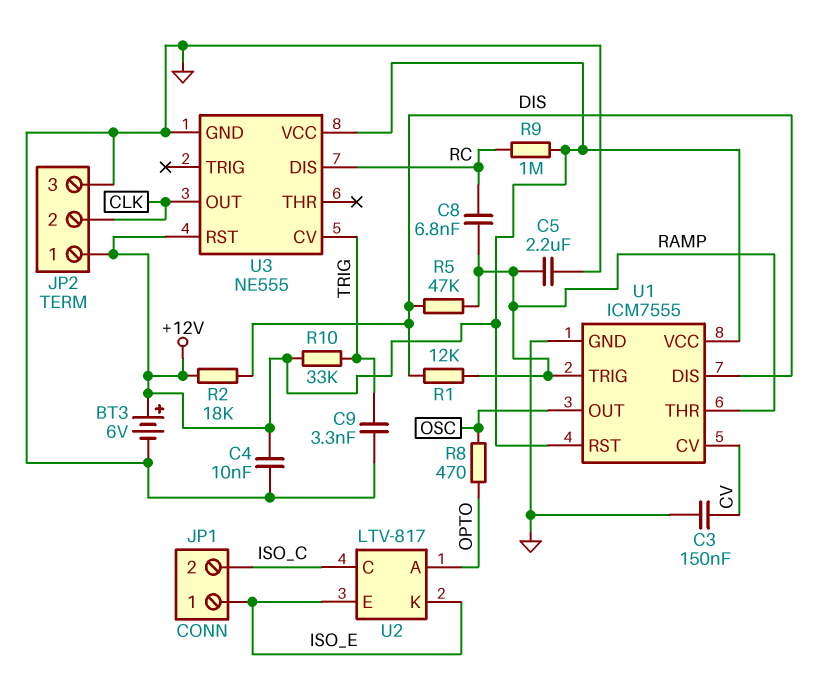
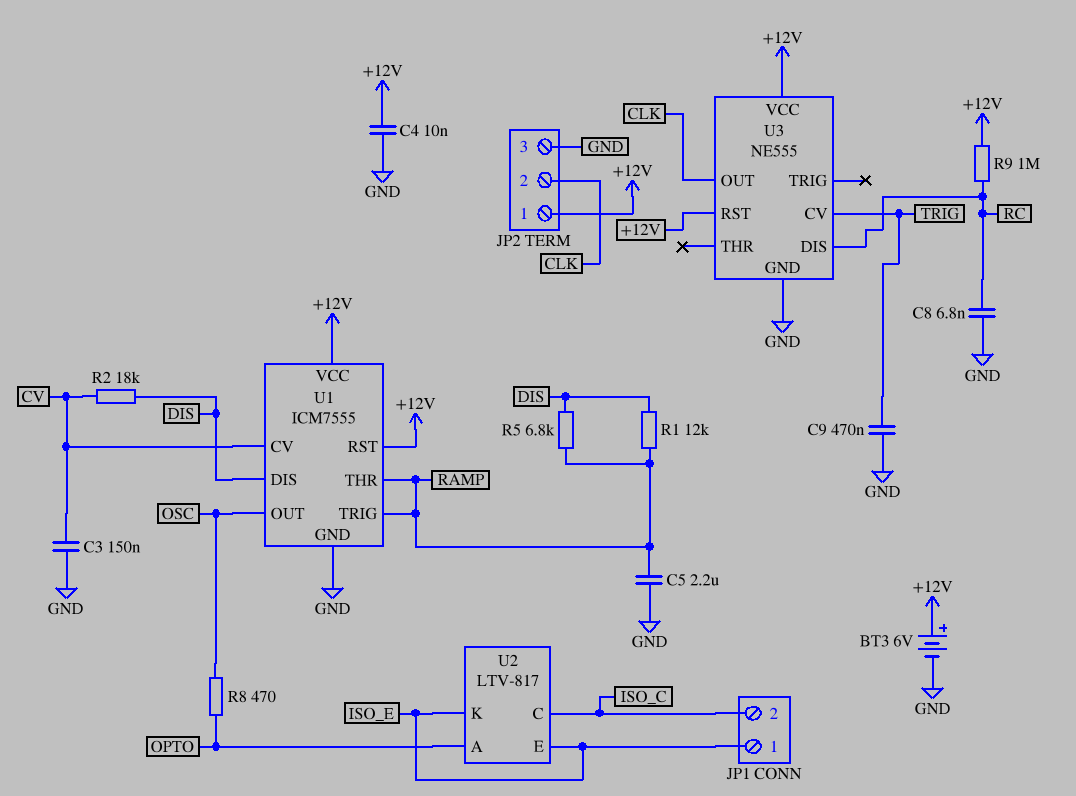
C8: 6.8nF (RAMP, RC) -> 6.8nF (GND, RC)
C9: 3.3nF (GND, TRIG) -> 470nF (GND, TRIG)
R2: 18k (+12V, DIS) -> 18k (CV, DIS)
R5: 47k (DIS, RAMP) -> 6.8k (DIS, RAMP)
R10: 33k (+12V, TRIG) -> none

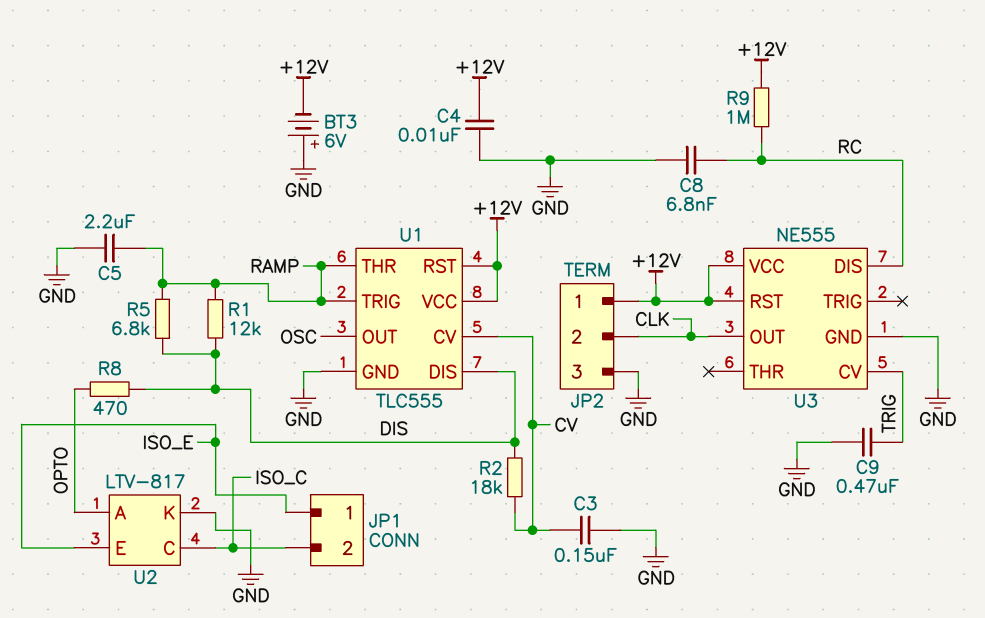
BT3: 6V (plus +12V, minus GND) -> 6V (plus GND, minus +12V)
R8: 470 (OPTO, OSC) -> 470 (DIS, OPTO)
U1: ICM7555 -> TLC555
U2 pin K: ISO_E -> GND

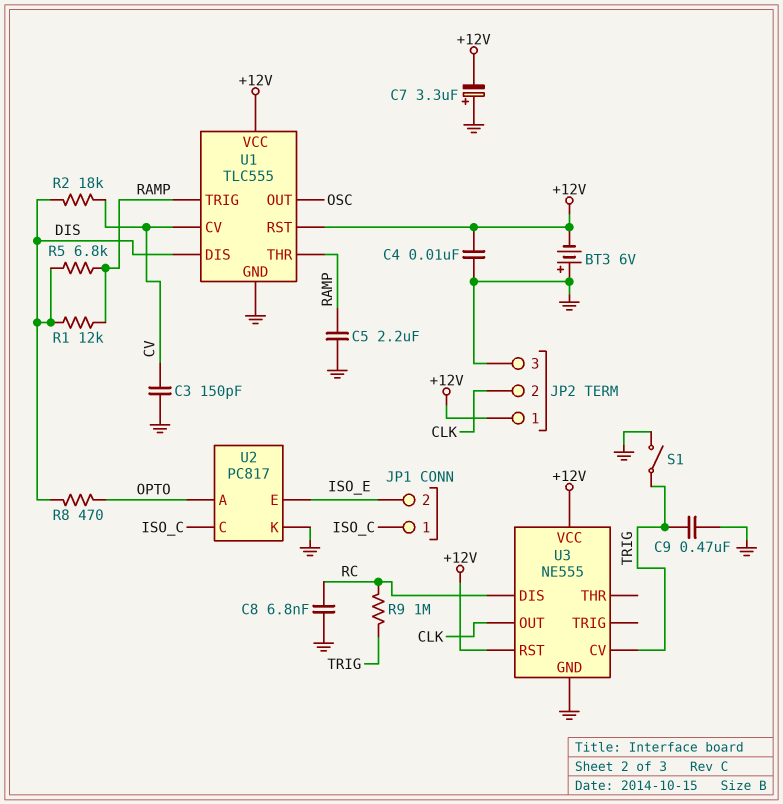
C3: 150nF (CV, GND) -> 150pF (CV, GND)
C7: none -> 3.3uF (plus GND, minus +12V)
JP1 pin 1: ISO_E -> ISO_C
JP1 pin 2: ISO_C -> ISO_E
R9: 1M (+12V, RC) -> 1M (RC, TRIG)
S1: none -> switch (GND, TRIG)
U2: LTV-817 -> PC817

